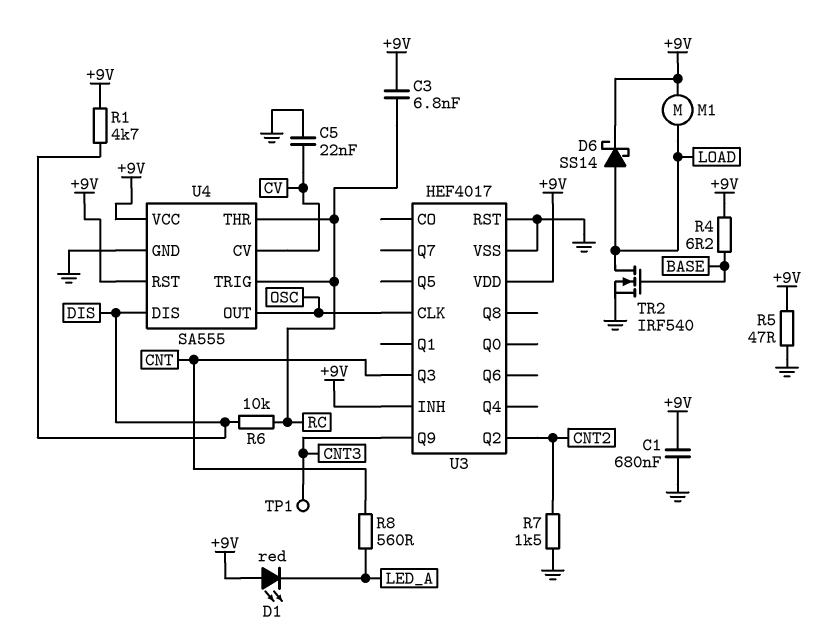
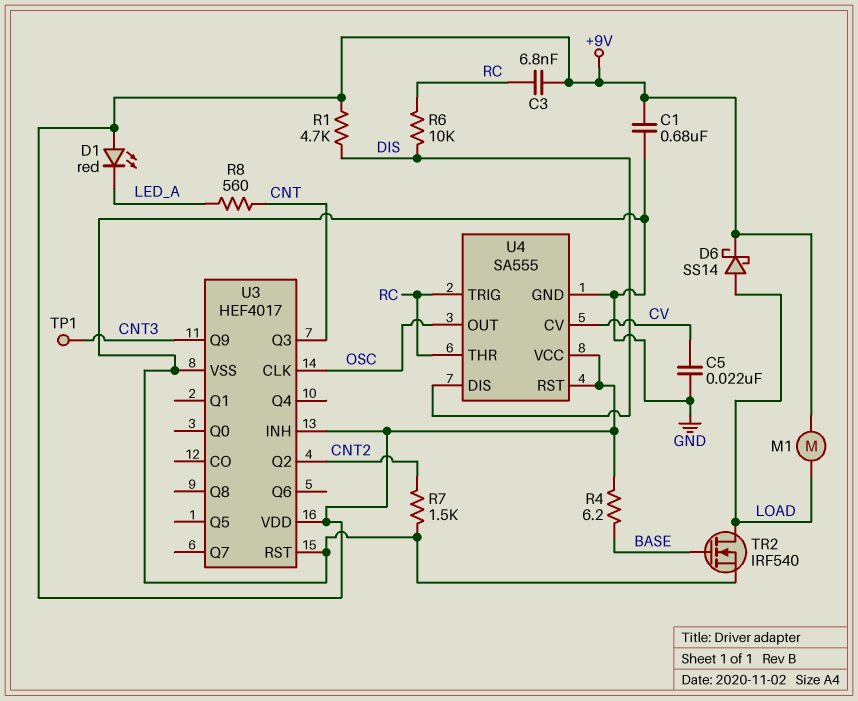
R5: 47 (+9V, GND) -> none

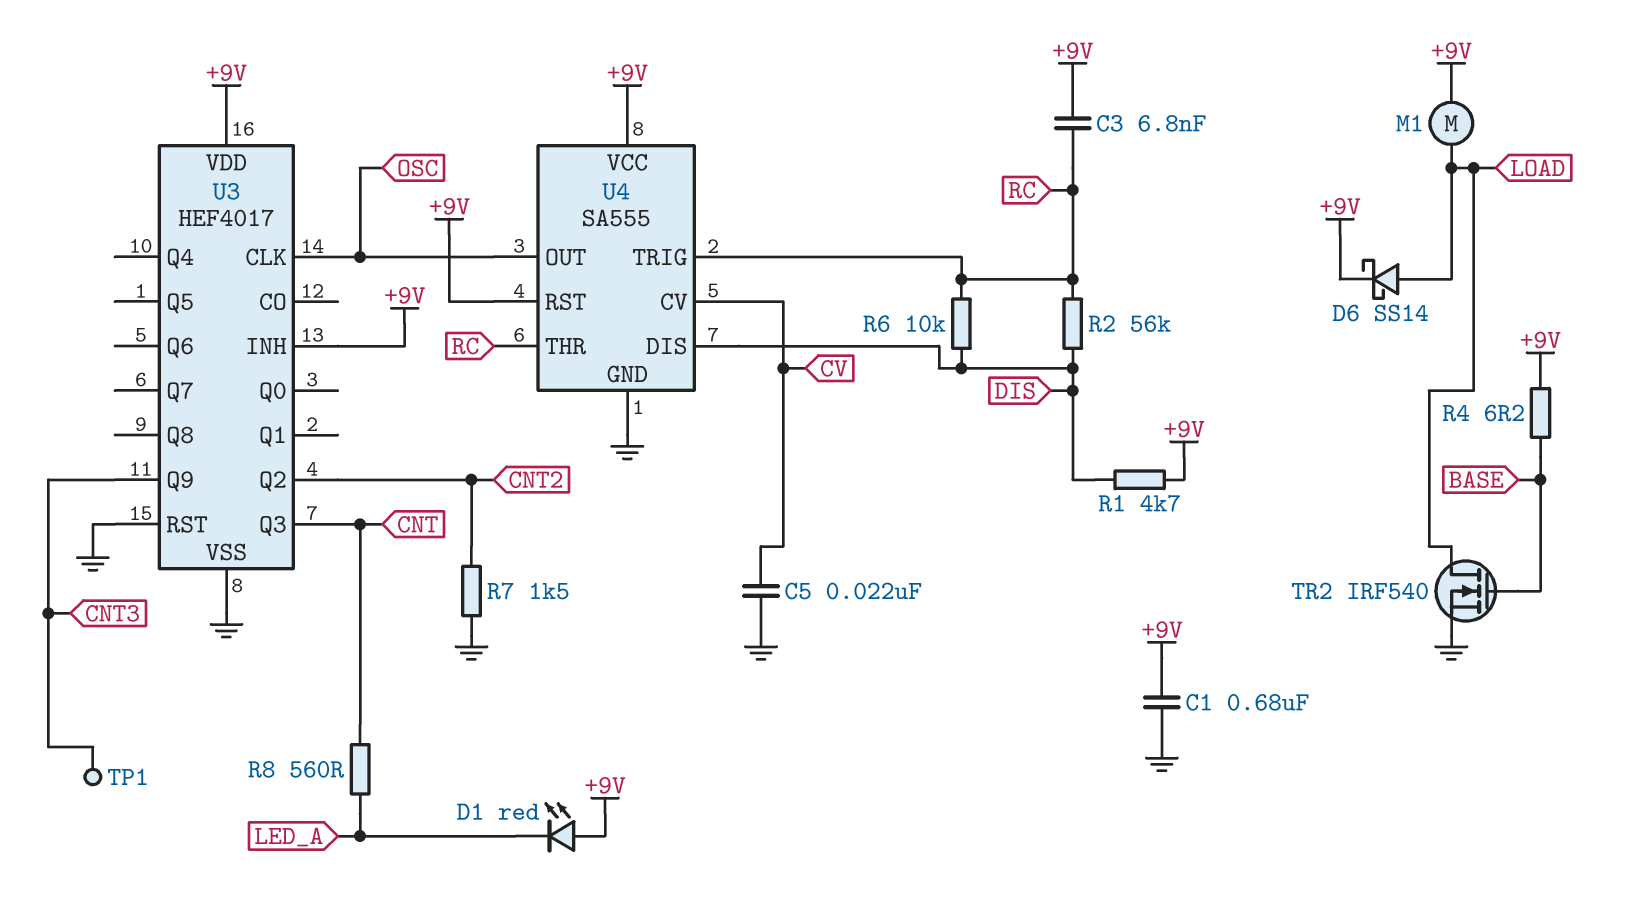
R2: none -> 56k (DIS, RC)

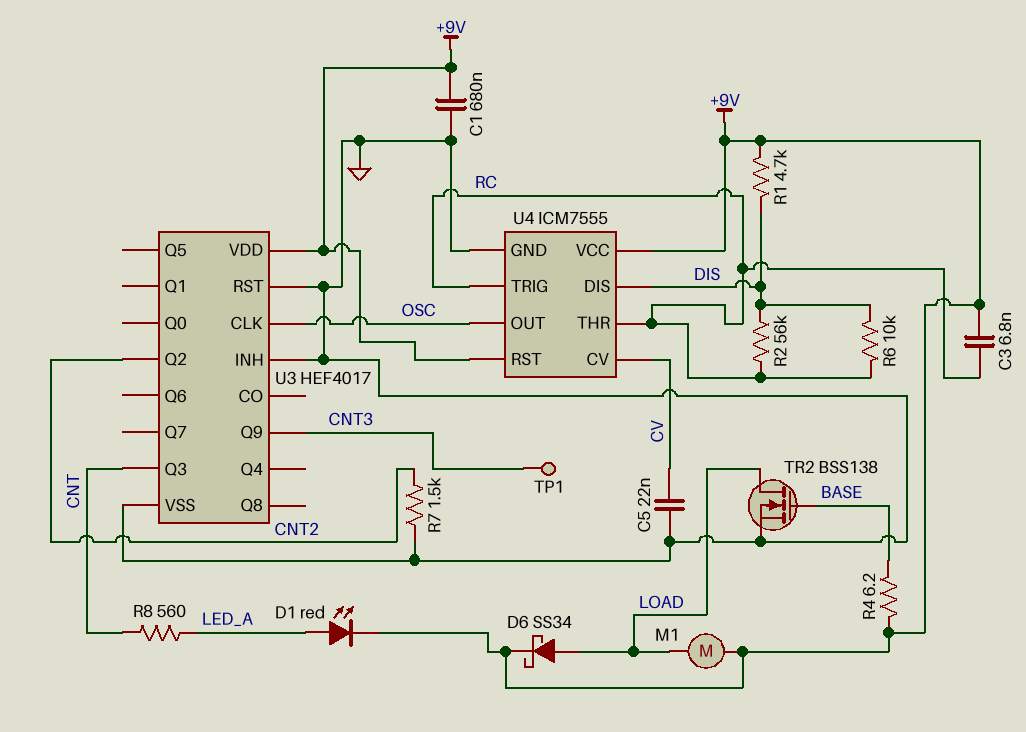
D1: LED red (A +9V, K LED_A) -> LED red (A LED_A, K +9V)
D6: schottky SS14 (A LOAD, K +9V) -> schottky SS34 (A LOAD, K +9V)
TR2: NMOS IRF540 (G BASE, D LOAD, S GND) -> NMOS BSS138 (G BASE, D LOAD, S GND)
U3 pin INH: +9V -> GND
U4: SA555 -> ICM7555

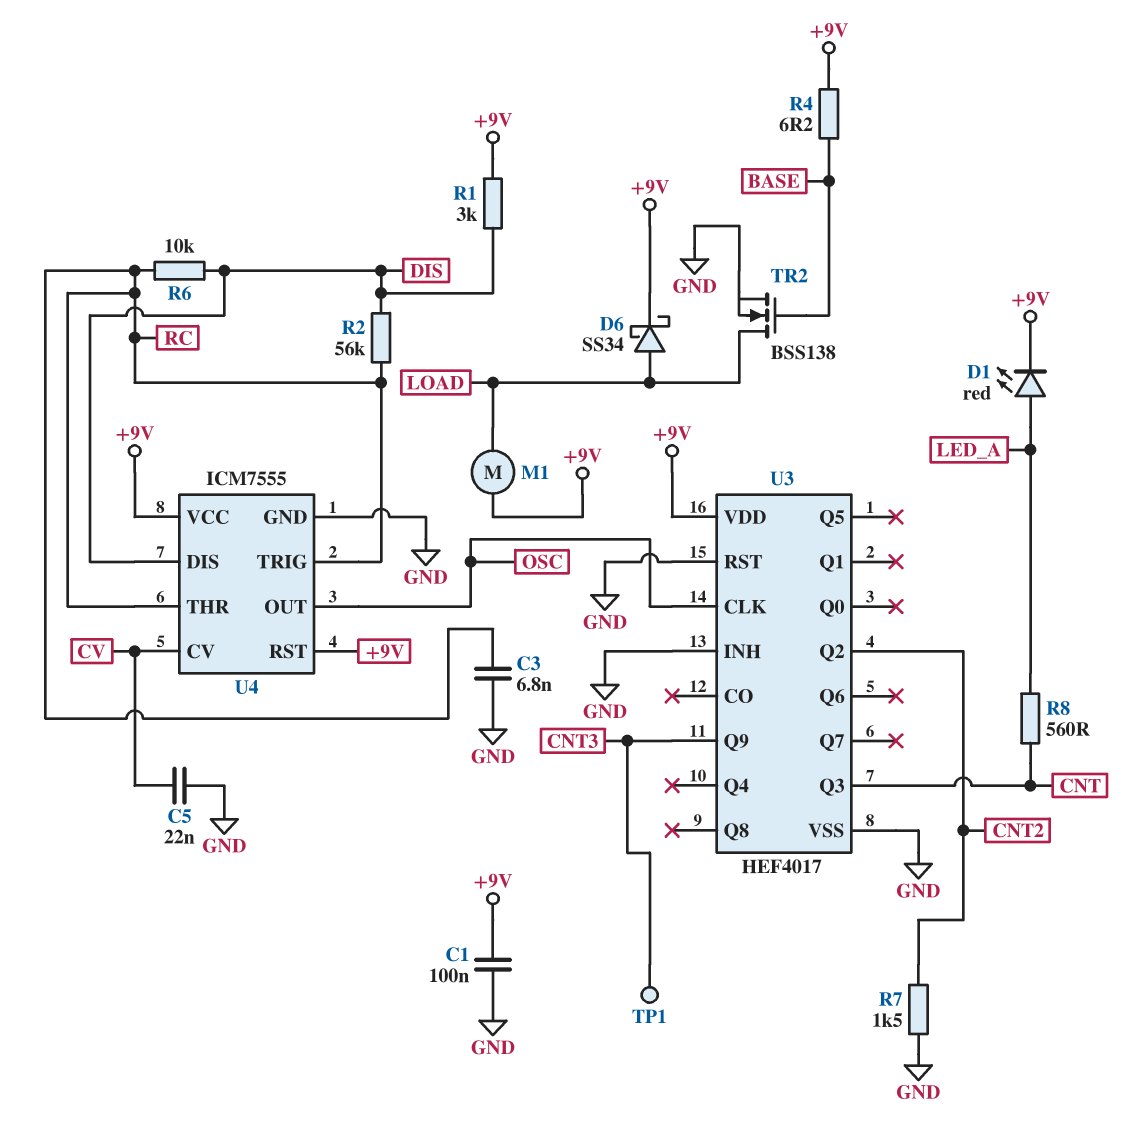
C1: 680nF (+9V, GND) -> 100nF (+9V, GND)
C3: 6.8nF (+9V, RC) -> 6.8nF (GND, RC)
R1: 4.7k (+9V, DIS) -> 3k (+9V, DIS)

